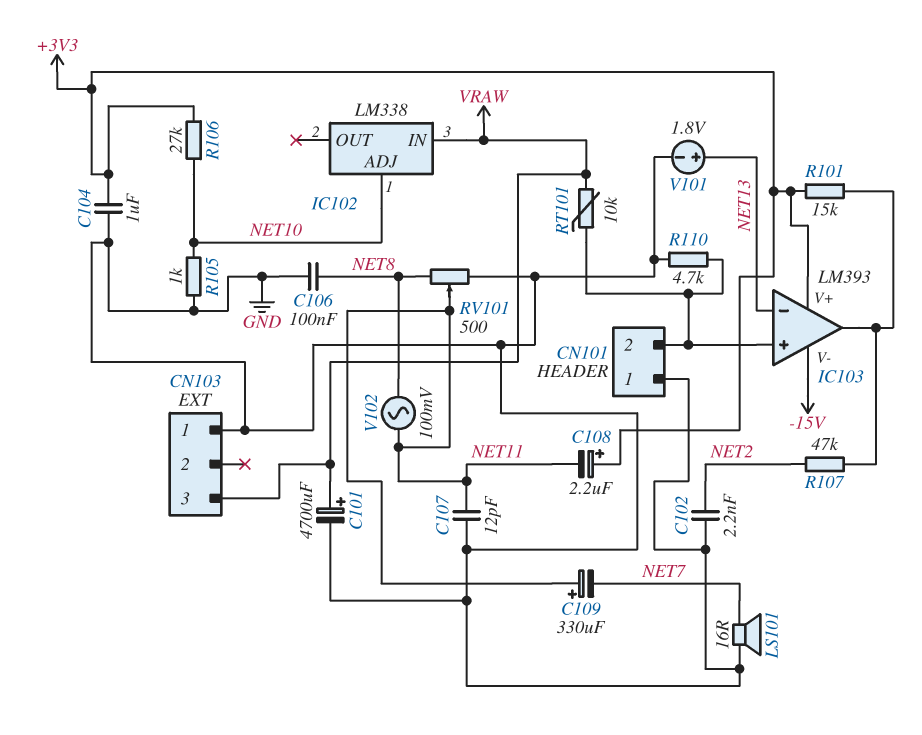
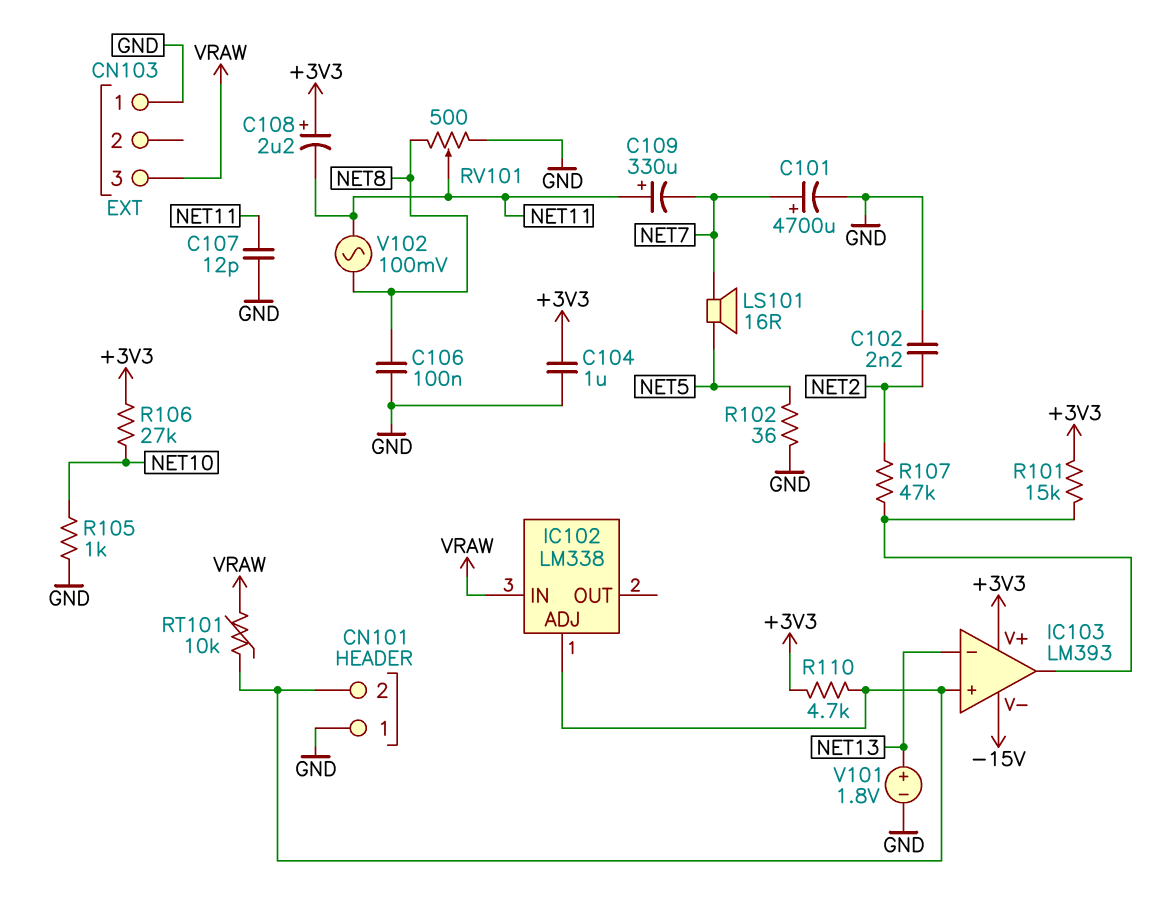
C101: 4700uF (plus VRAW, minus GND) -> 4700uF (plus NET7, minus GND)
IC102 pin ADJ: NET10 -> CN101/2
LS101: speaker 16R (GND, NET7) -> speaker 16R (NET5, NET7)
R102: none -> 36 (GND, NET5)
R110: 4.7k (CN101/2, GND) -> 4.7k (+3V3, CN101/2)

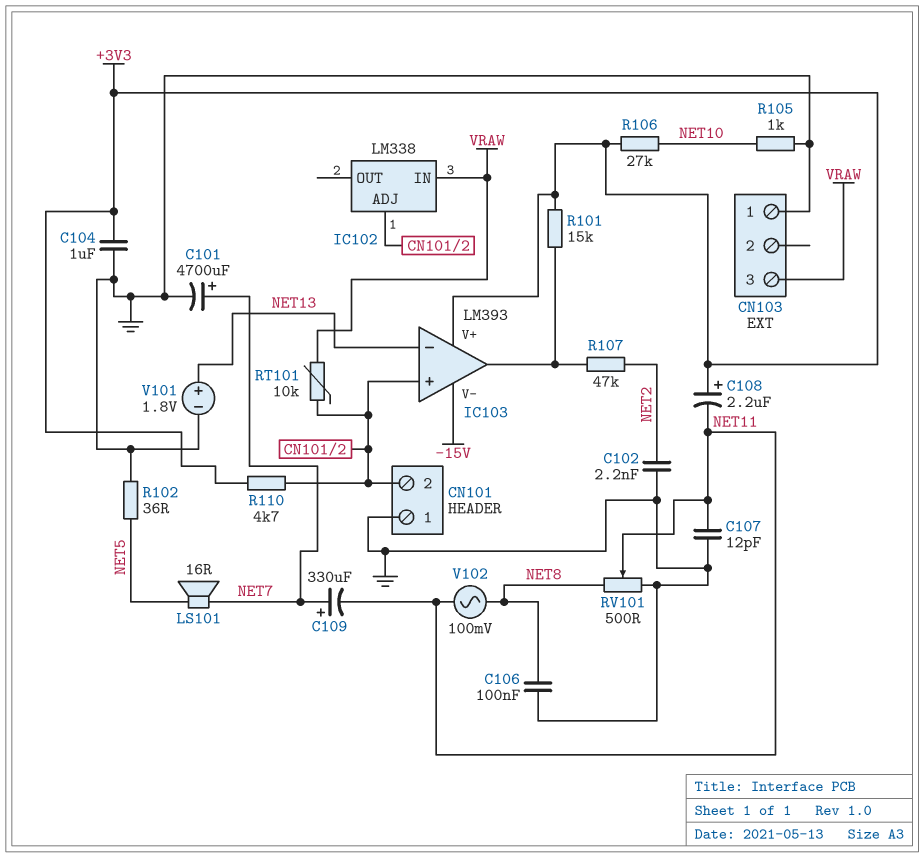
C109: 330uF (plus NET11, minus NET7) -> 330uF (plus NET7, minus NET11)

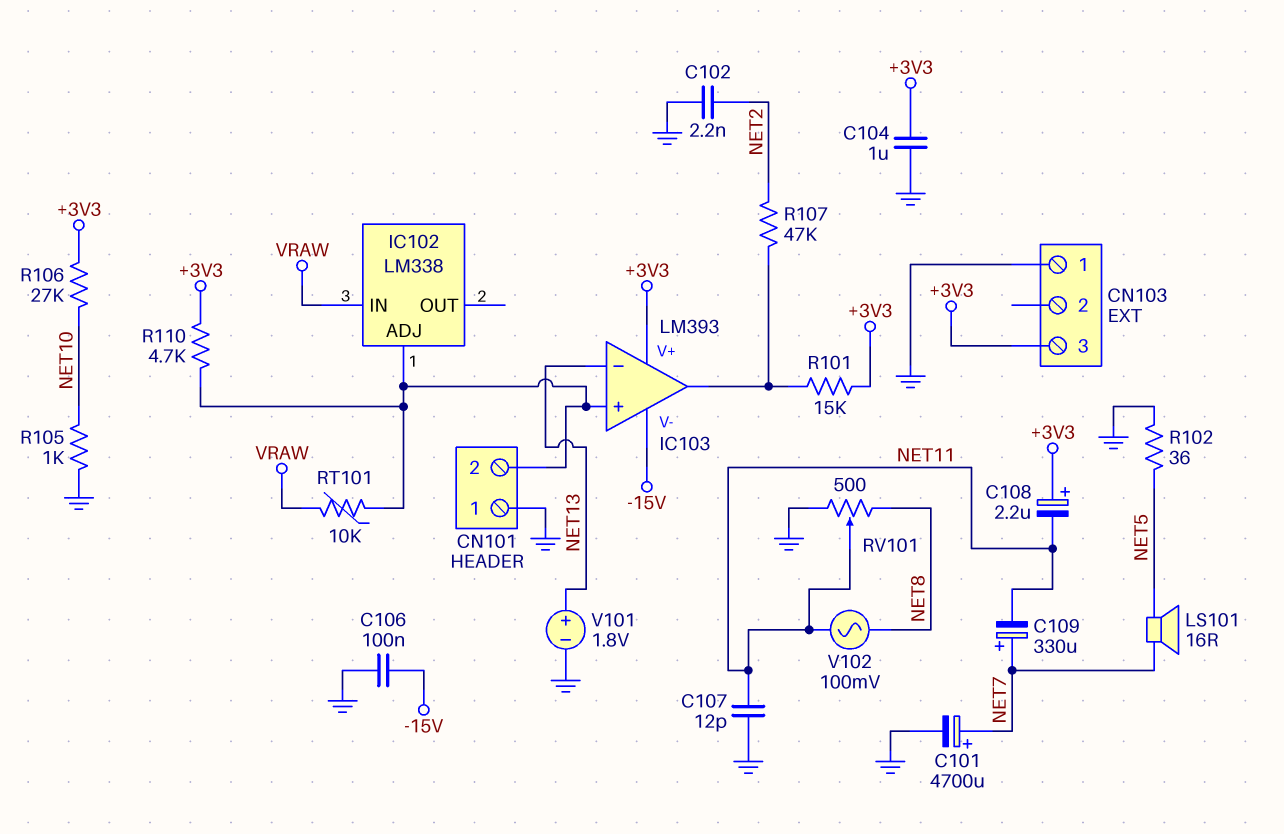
C106: 100nF (GND, NET8) -> 100nF (-15V, GND)
CN103 pin 3: VRAW -> +3V3

